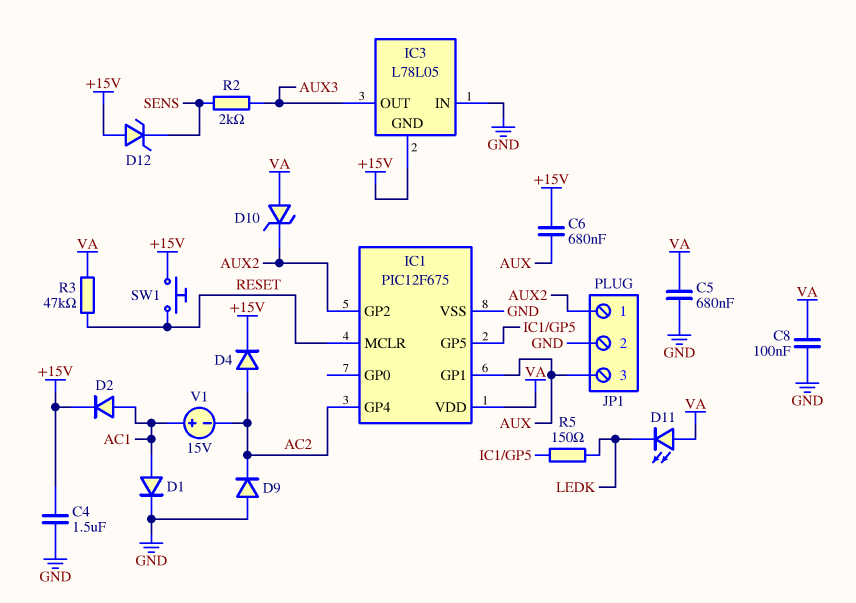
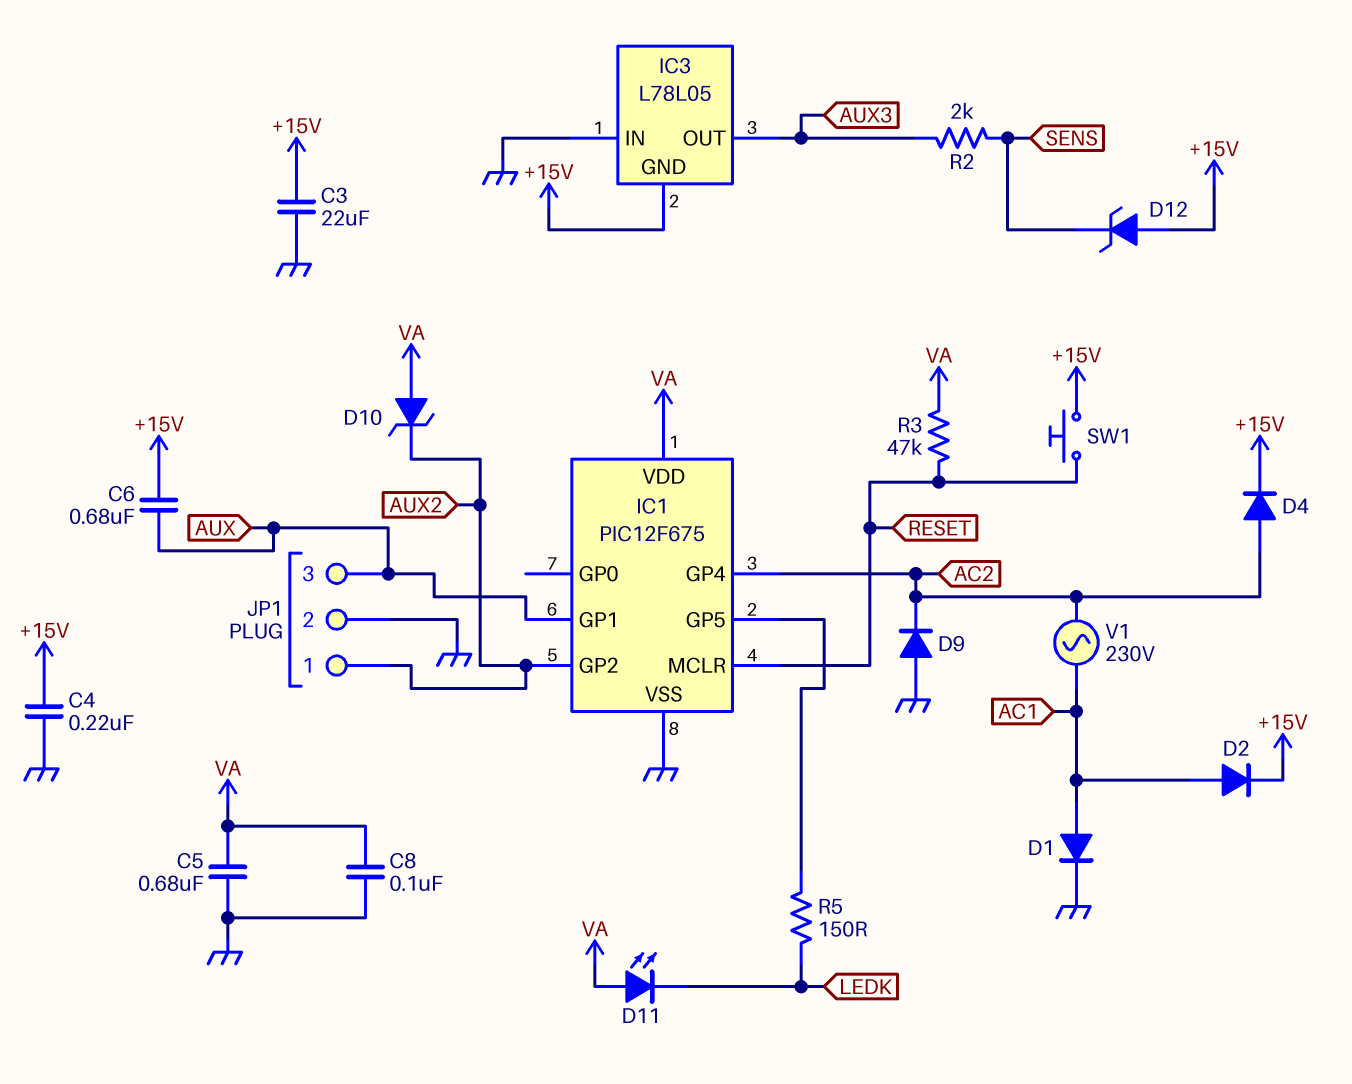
C3: none -> 22uF (+15V, GND)
C4: 1.5uF (+15V, GND) -> 220nF (+15V, GND)
V1: 15V (plus AC1, minus AC2) -> AC 230V (AC1, AC2)

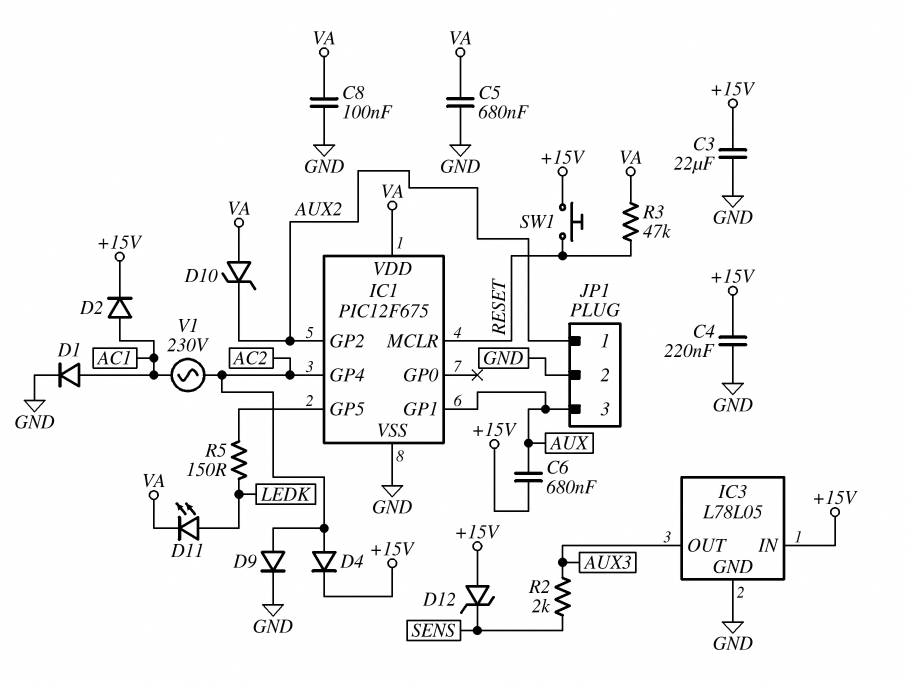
D9: diode (A GND, K AC2) -> diode (A AC2, K GND)
D11: LED (A VA, K LEDK) -> LED (A LEDK, K VA)
IC3 pin GND: +15V -> GND
IC3 pin IN: GND -> +15V

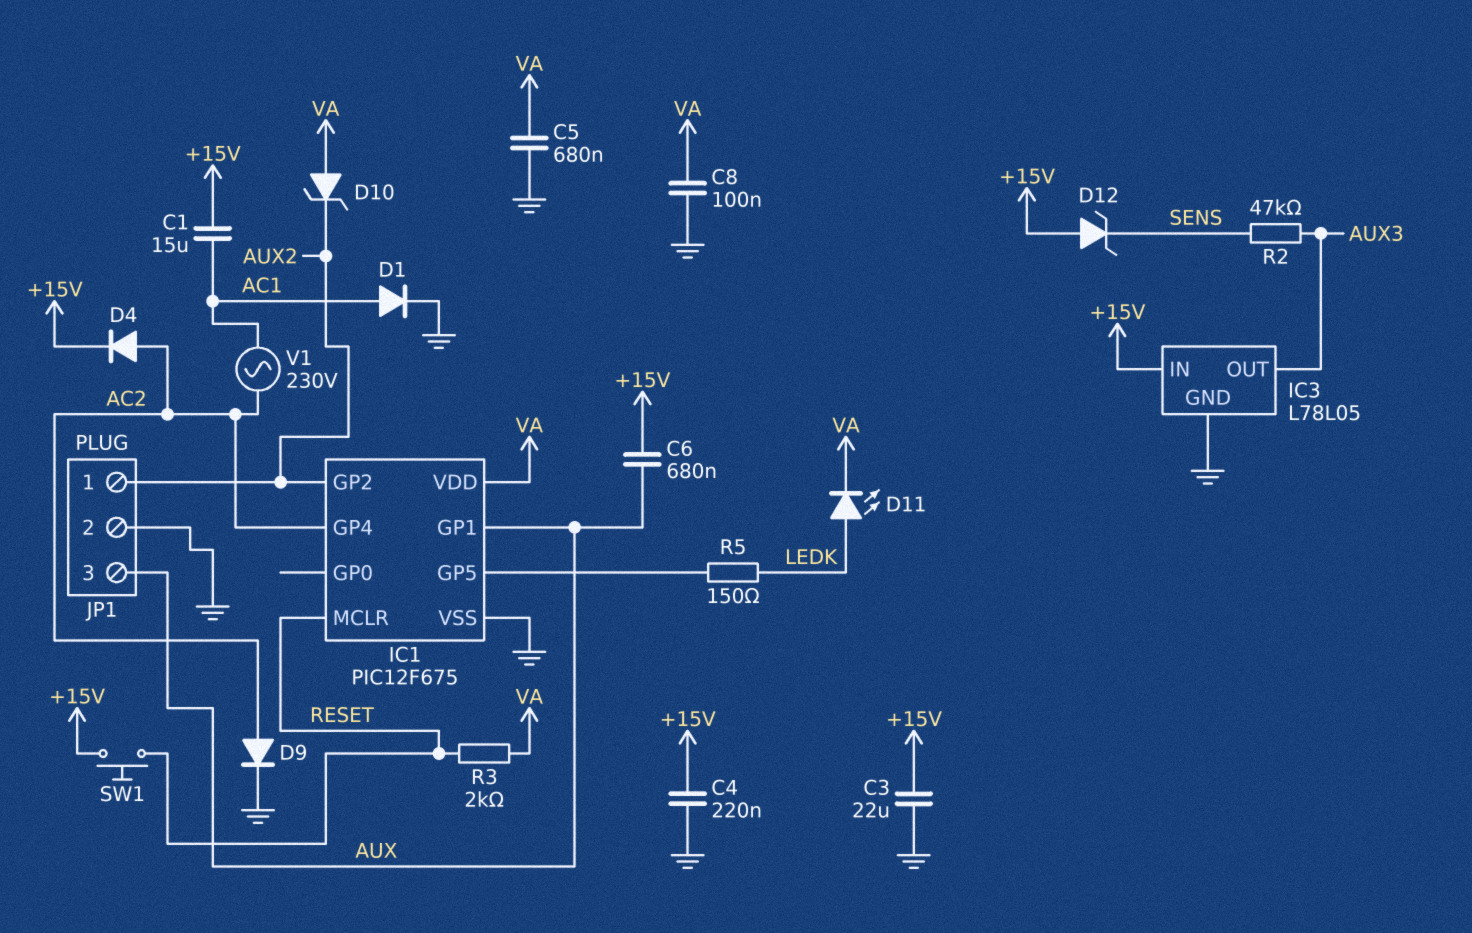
C1: none -> 15uF (+15V, AC1)
D2: diode (A AC1, K +15V) -> none
R2: 2k (AUX3, SENS) -> 47k (AUX3, SENS)
R3: 47k (RESET, VA) -> 2k (RESET, VA)

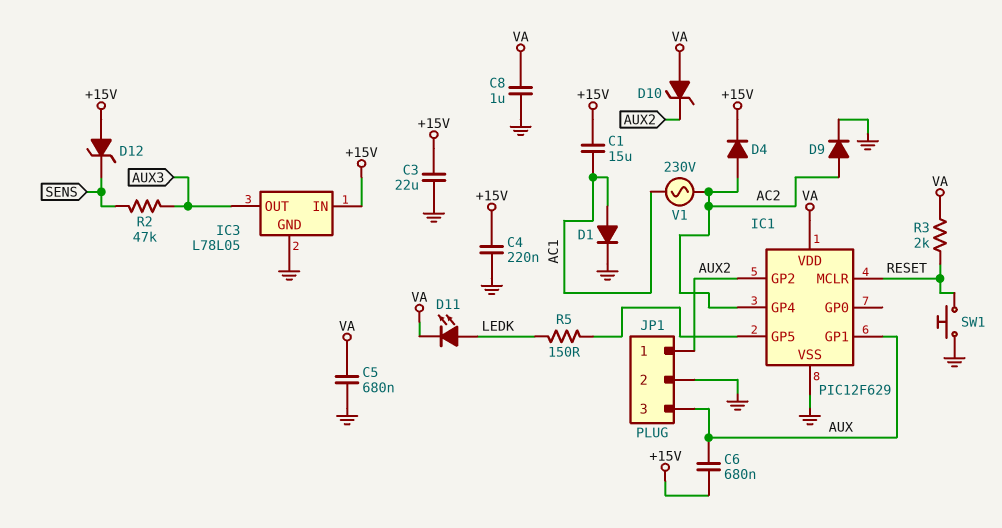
C8: 100nF (GND, VA) -> 1uF (GND, VA)
IC1: PIC12F675 -> PIC12F629
SW1: button (+15V, RESET) -> button (GND, RESET)

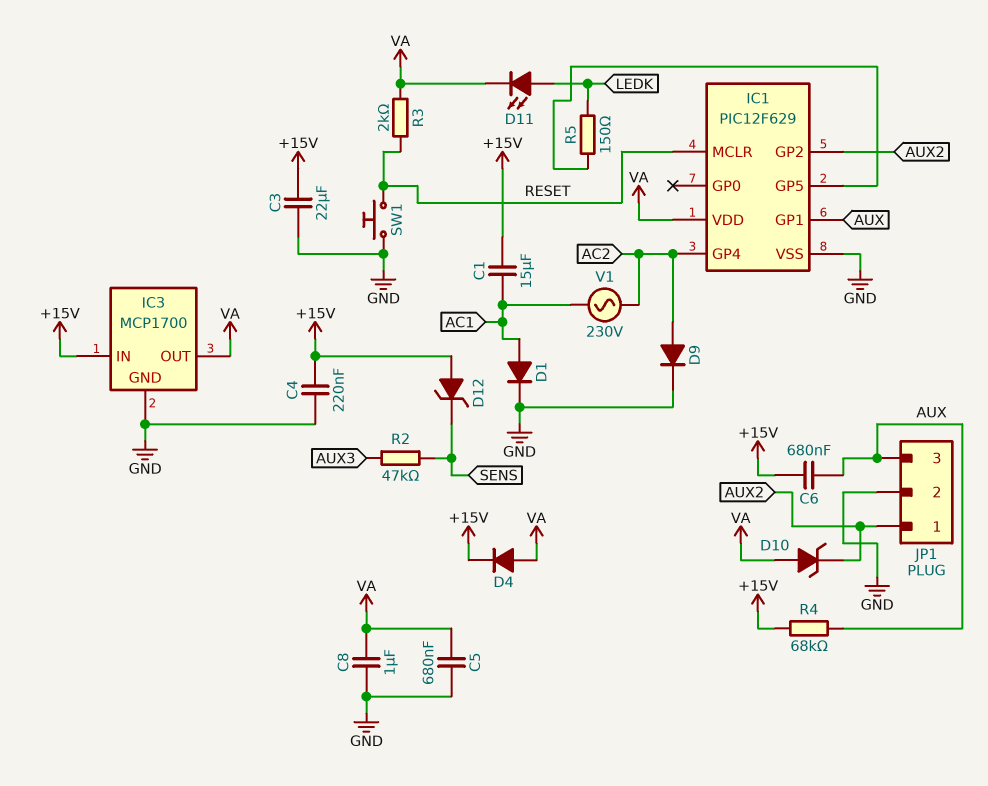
D4: diode (A AC2, K +15V) -> diode (A VA, K +15V)
IC3: L78L05 -> MCP1700
IC3 pin OUT: AUX3 -> VA
R4: none -> 68k (+15V, AUX)

